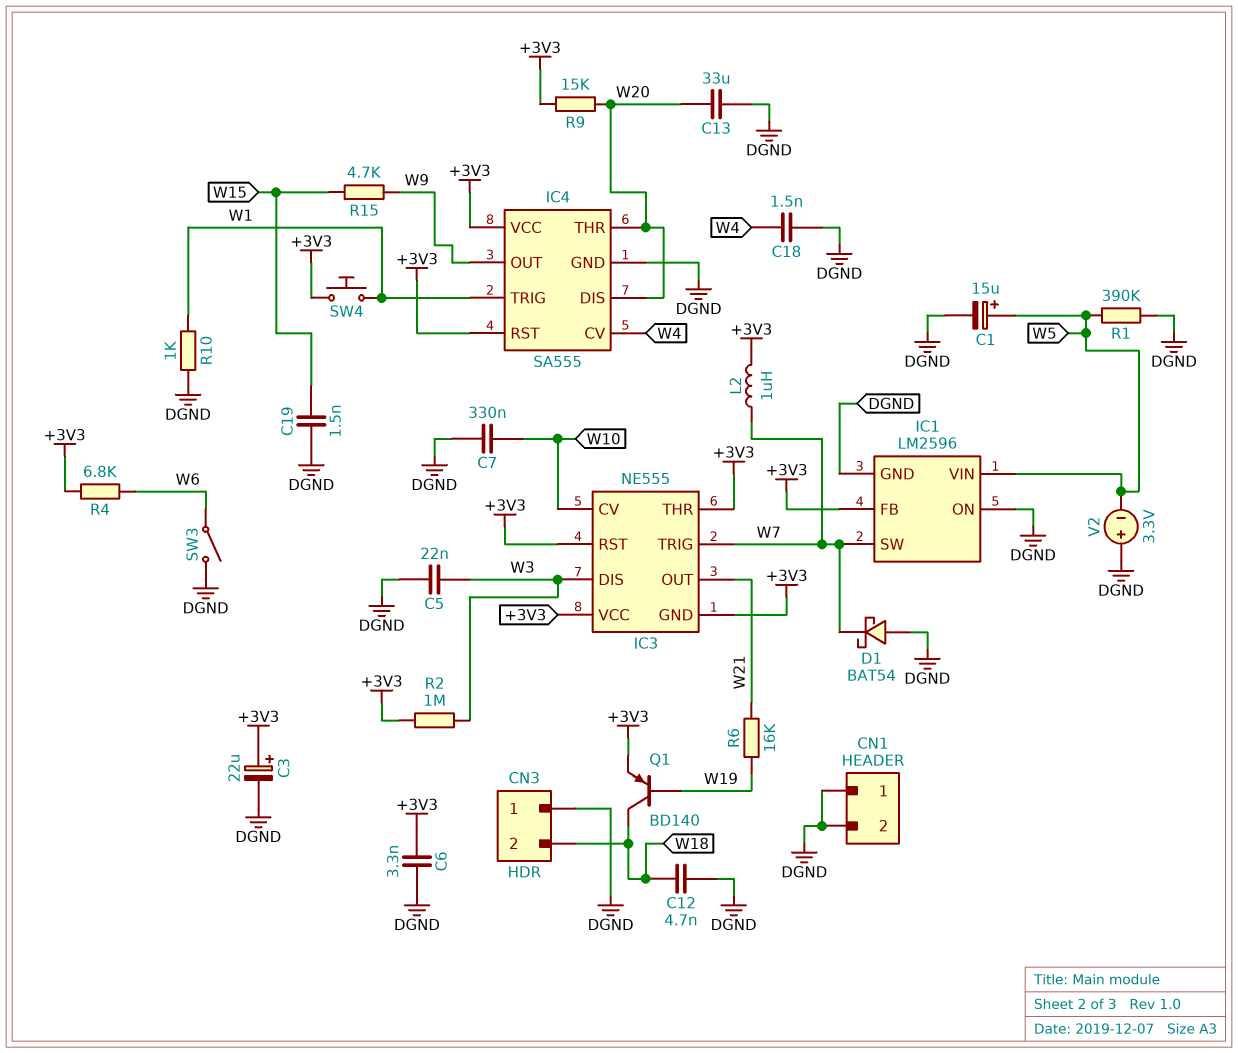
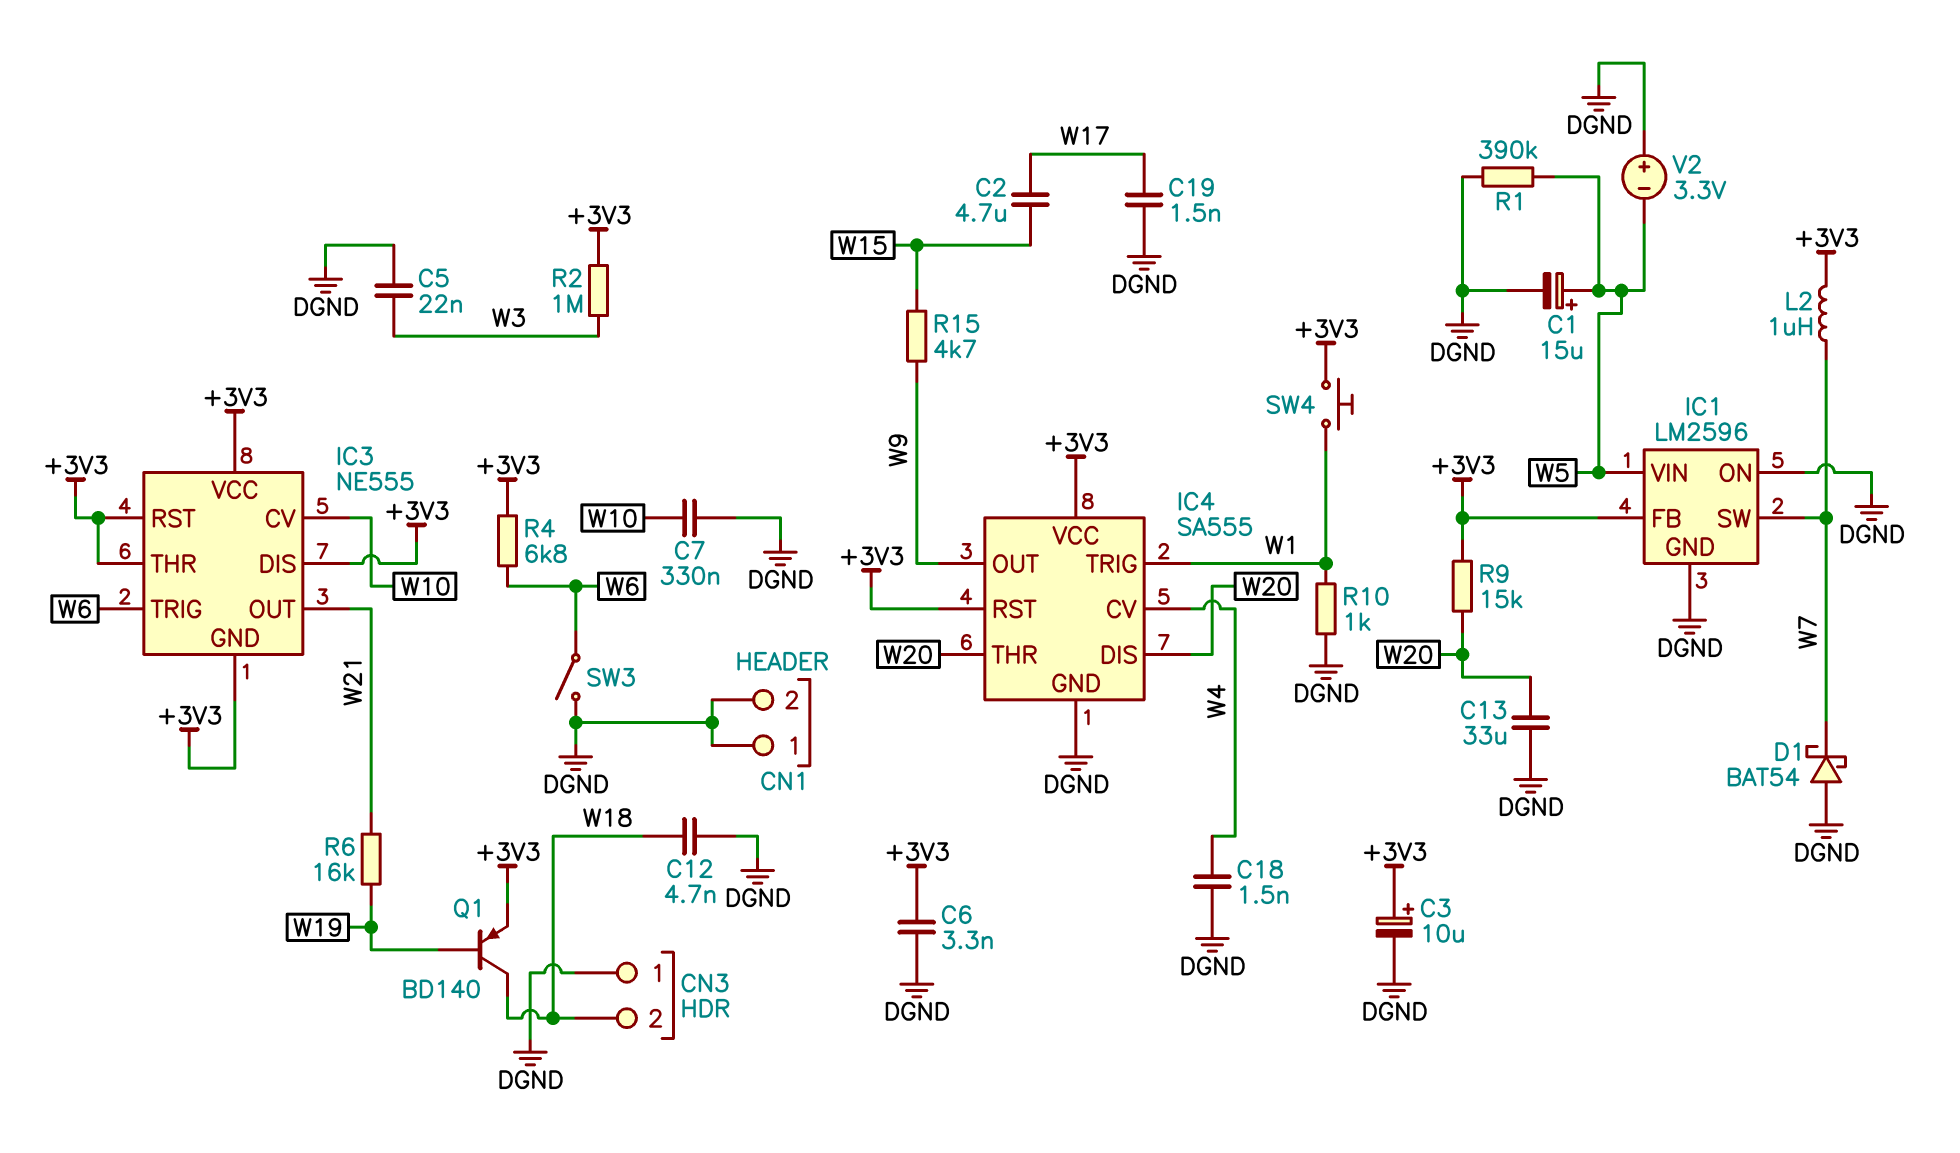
C2: none -> 4.7uF (W15, W17)
C3: 22uF (plus +3V3, minus DGND) -> 10uF (plus +3V3, minus DGND)
C19: 1.5nF (DGND, W15) -> 1.5nF (DGND, W17)
IC3 pin DIS: W3 -> +3V3
IC3 pin TRIG: W7 -> W6

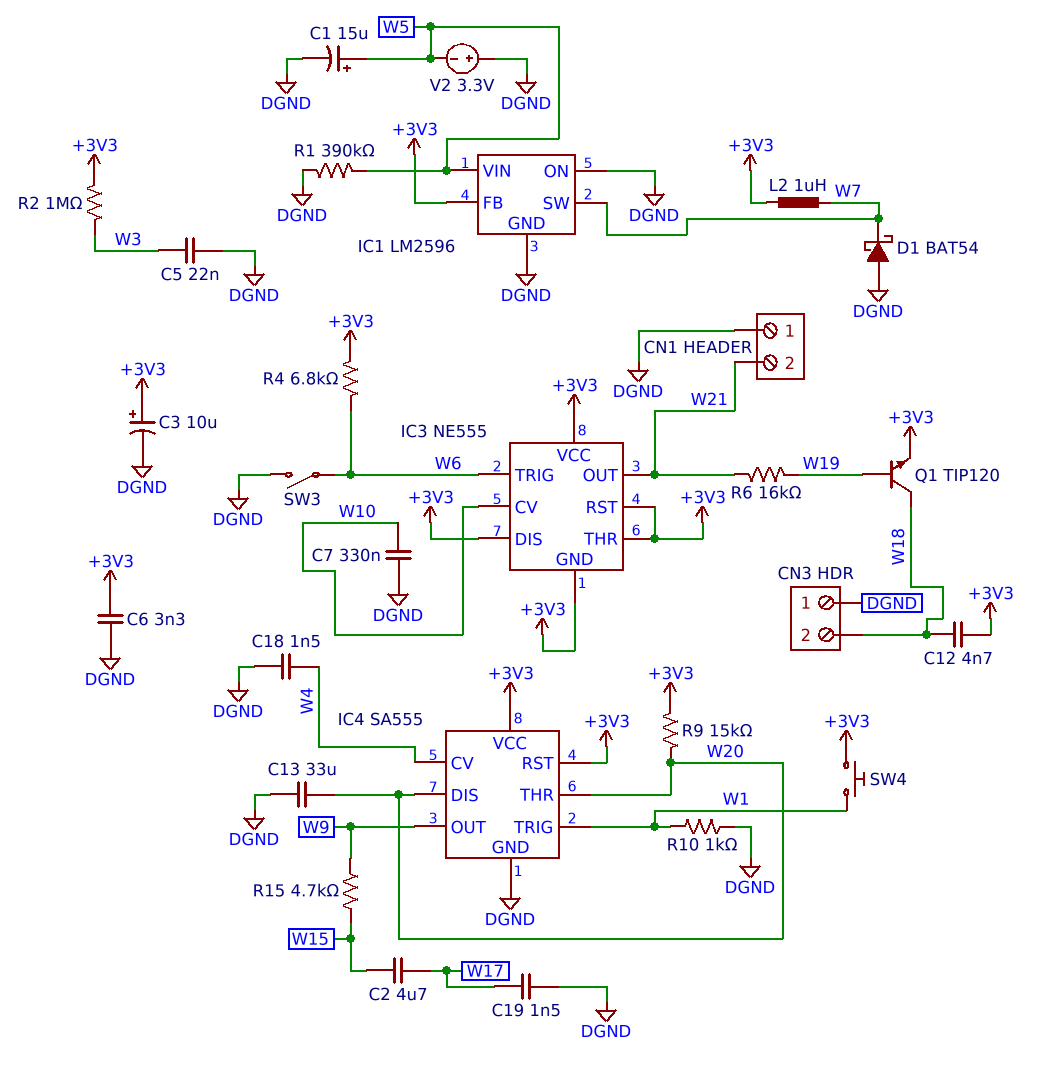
C12: 4.7nF (DGND, W18) -> 4.7nF (+3V3, W18)
CN1 pin 2: DGND -> W21
Q1: PNP BD140 (B W19, C W18, E +3V3) -> NPN TIP120 (B W19, C W18, E +3V3)

